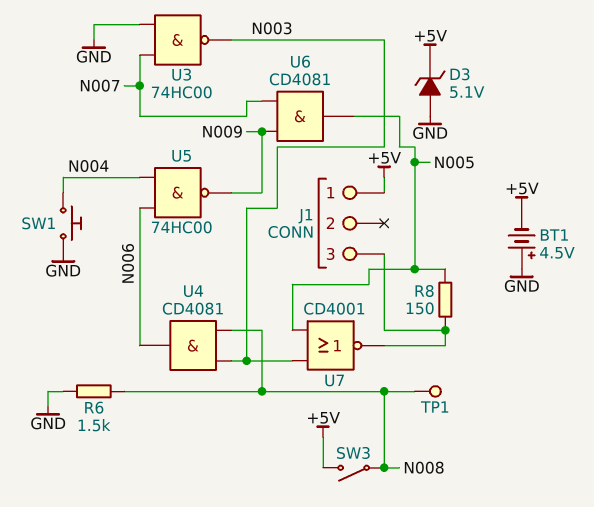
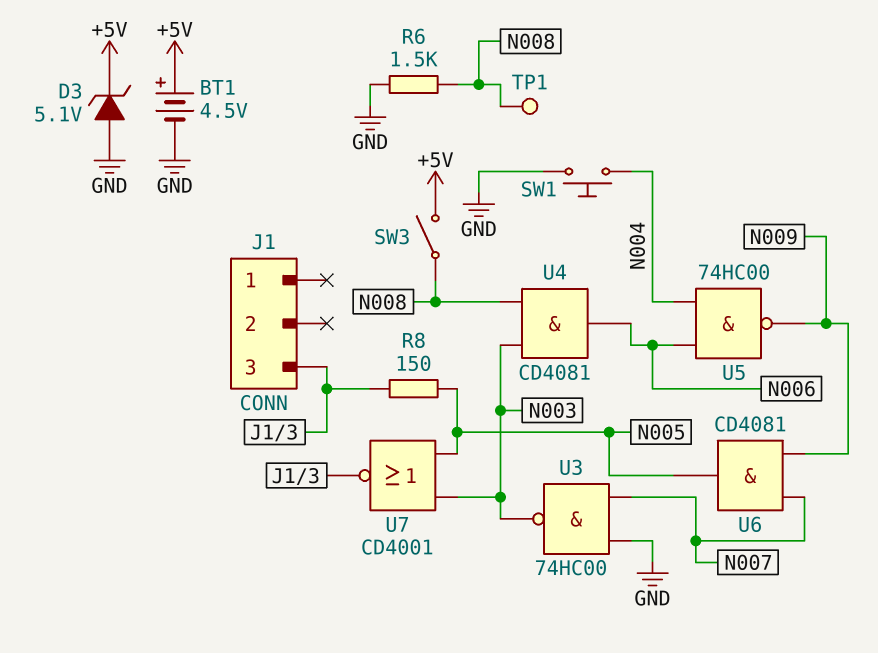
BT1: 4.5V (plus GND, minus +5V) -> 4.5V (plus +5V, minus GND)
J1 pin 1: +5V -> none

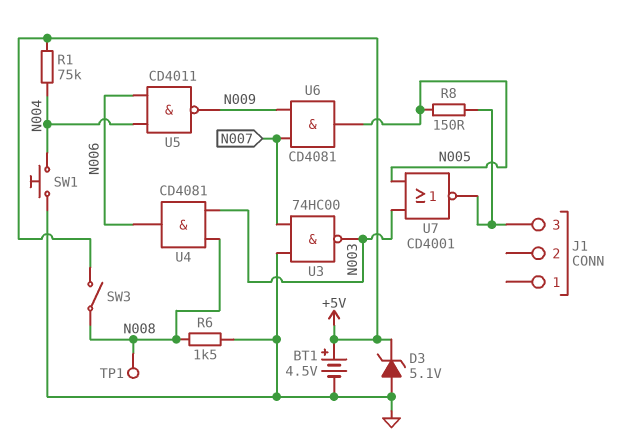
R1: none -> 75k (+5V, N004)
U5: NAND 74HC00 (in N004, in N006, out N009) -> NAND CD4011 (in N004, in N006, out N009)

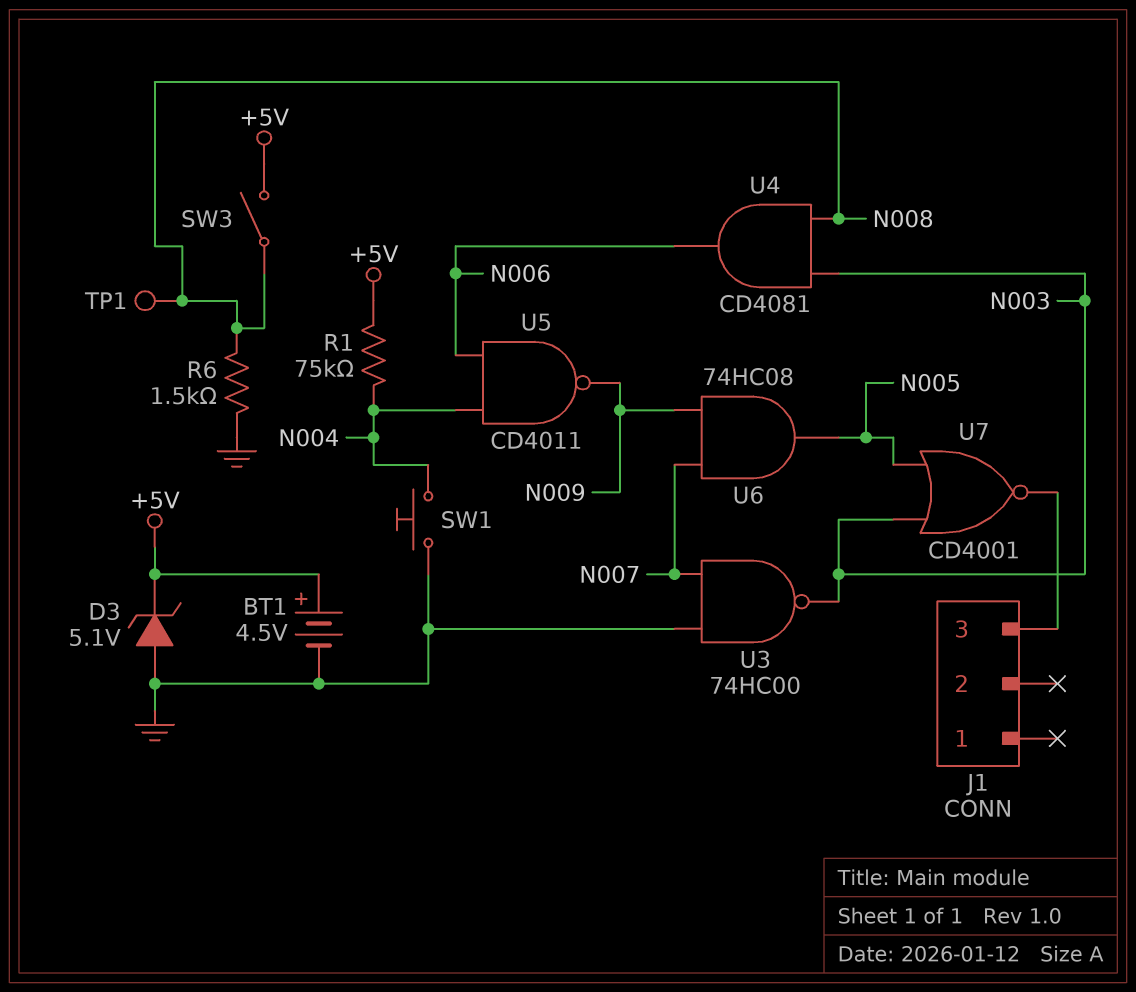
R8: 150 (J1/3, N005) -> none
U6: AND CD4081 (in N007, in N009, out N005) -> AND 74HC08 (in N007, in N009, out N005)

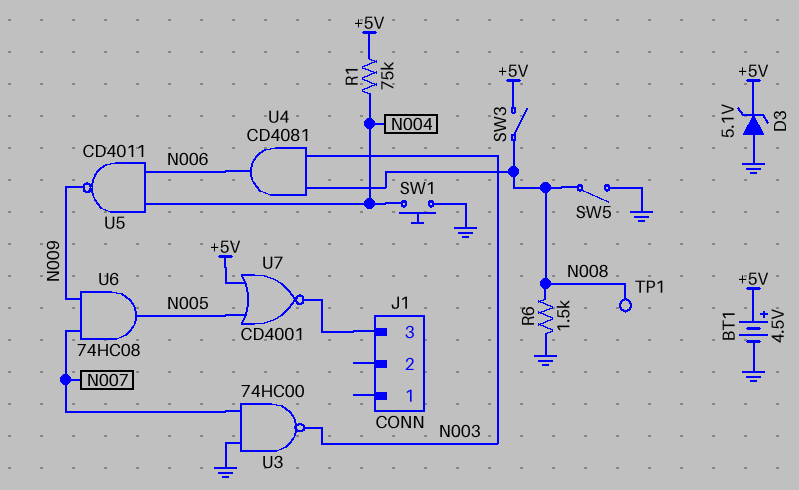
SW5: none -> switch (GND, N008)
U7: NOR CD4001 (in N003, in N005, out J1/3) -> NOR CD4001 (in +5V, in N005, out J1/3)

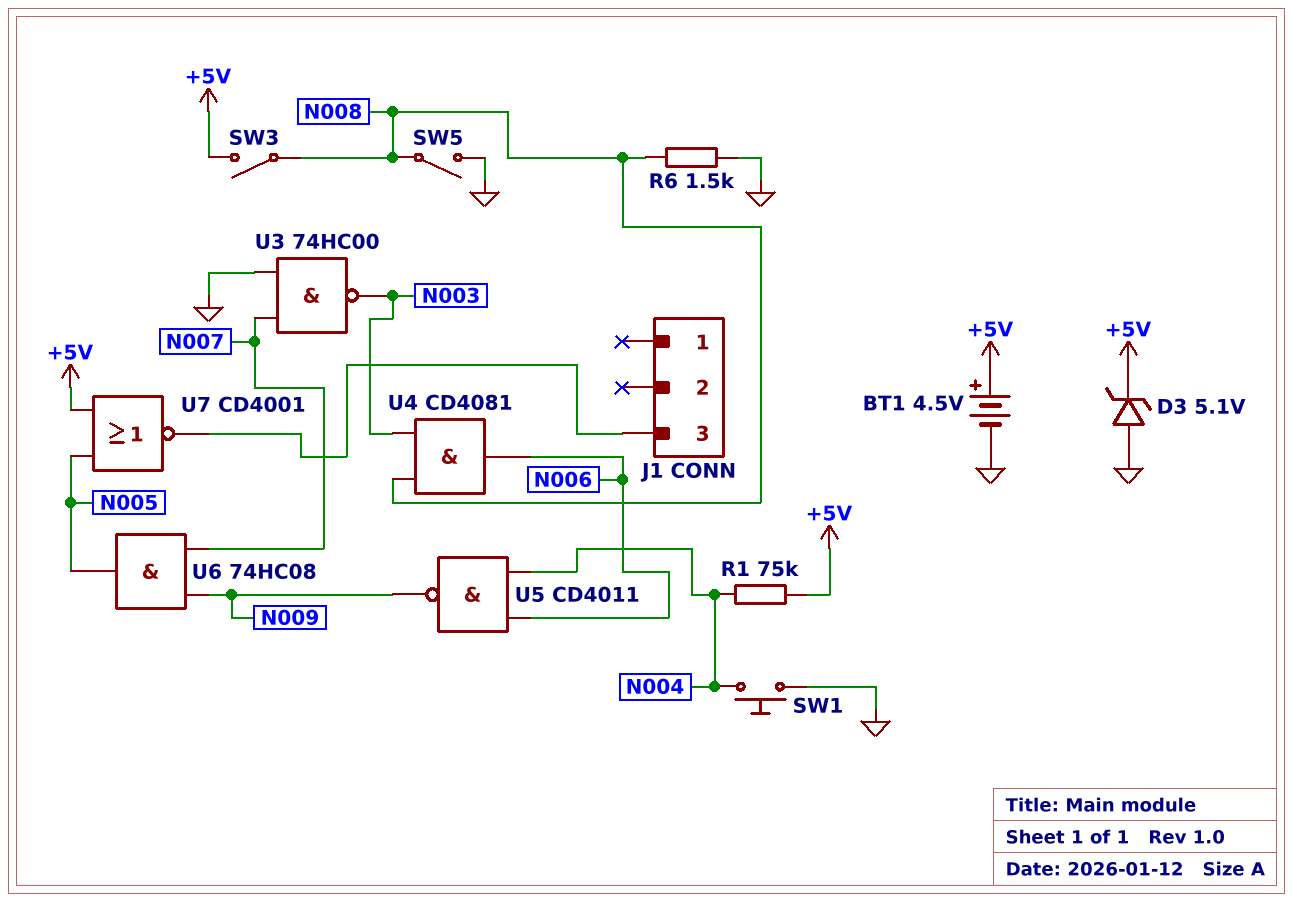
TP1: test point (N008) -> none

